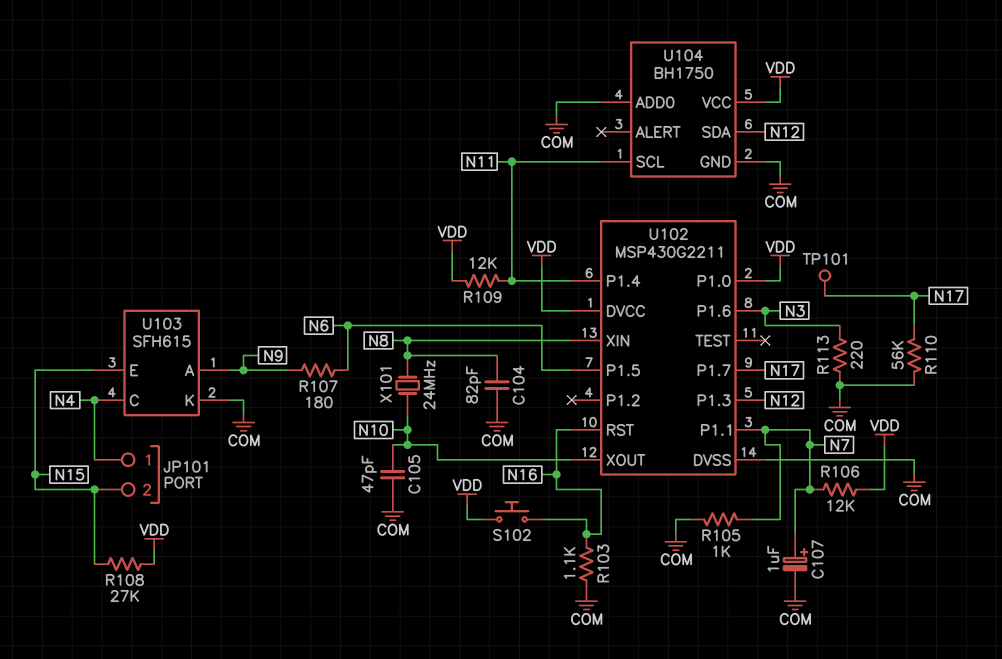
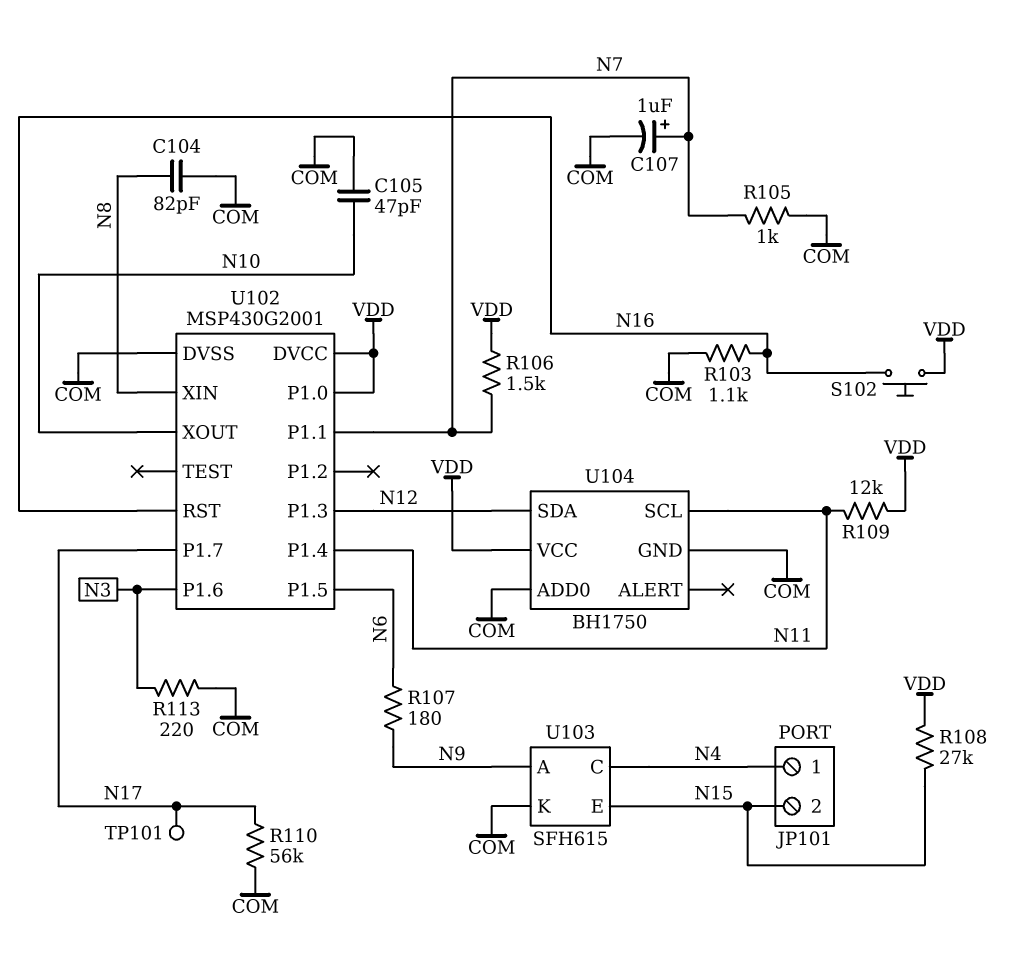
R106: 12k (N7, VDD) -> 1.5k (N7, VDD)
U102: MSP430G2211 -> MSP430G2001
X101: 24MHz (N8, N10) -> none

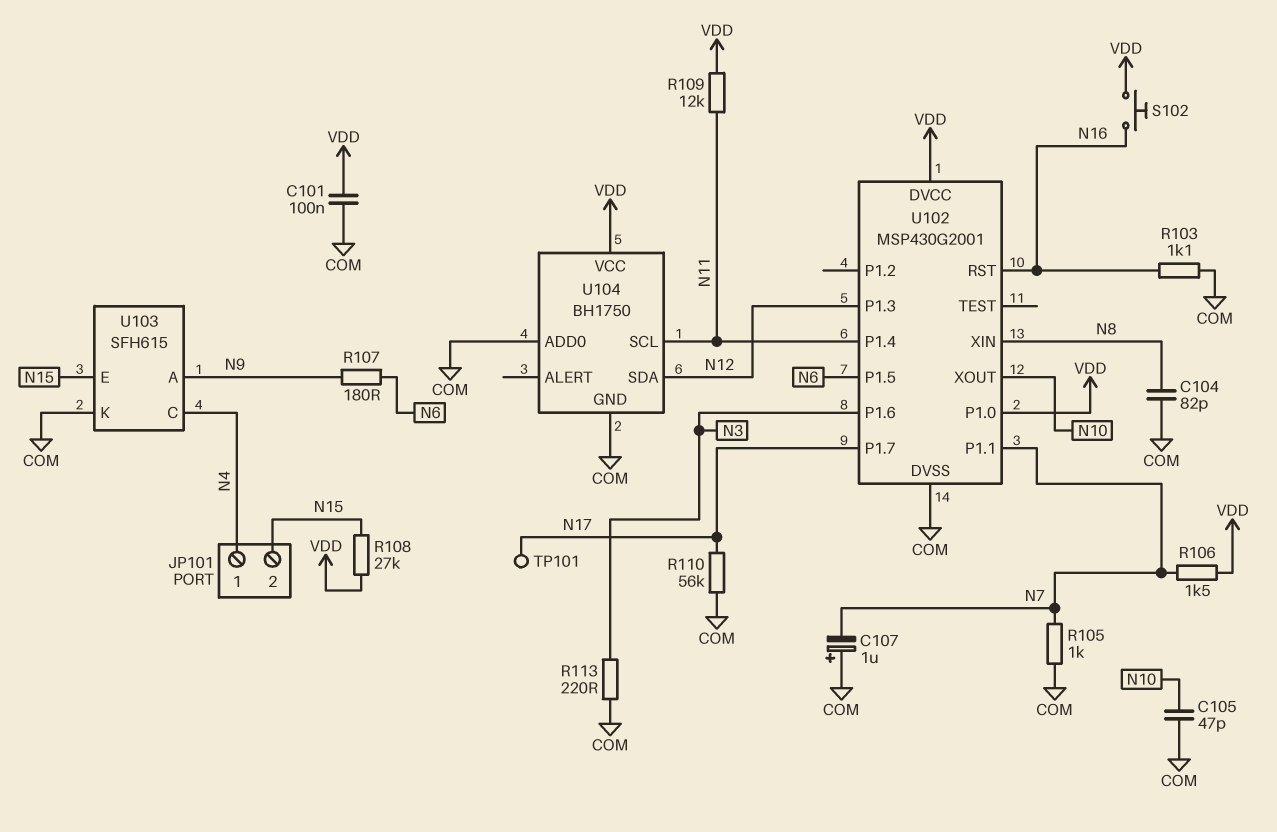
C101: none -> 100nF (COM, VDD)
C107: 1uF (plus N7, minus COM) -> 1uF (plus COM, minus N7)

